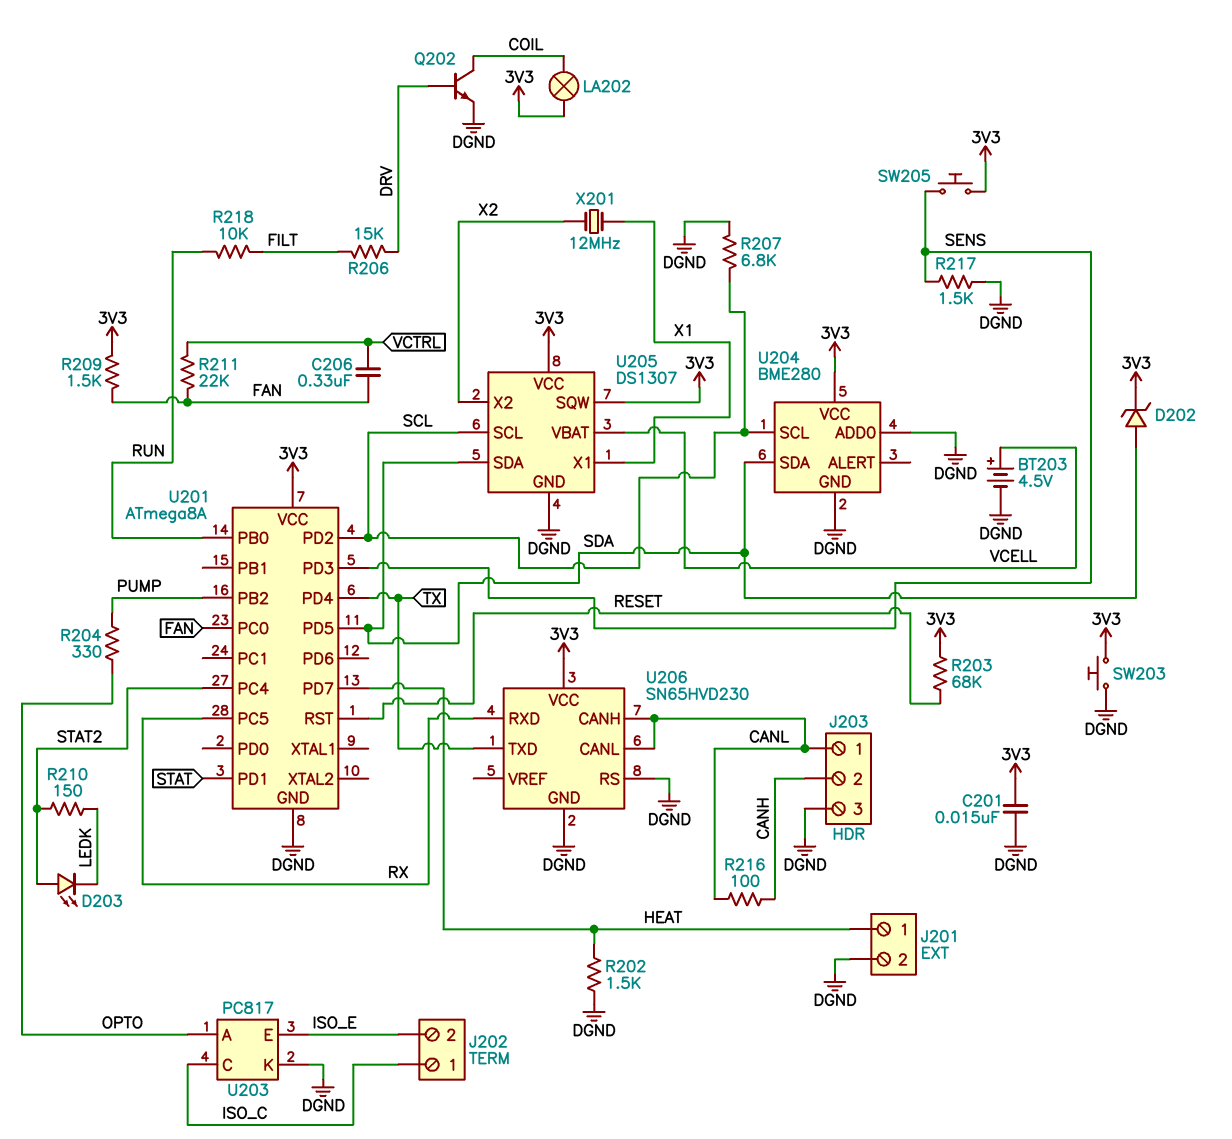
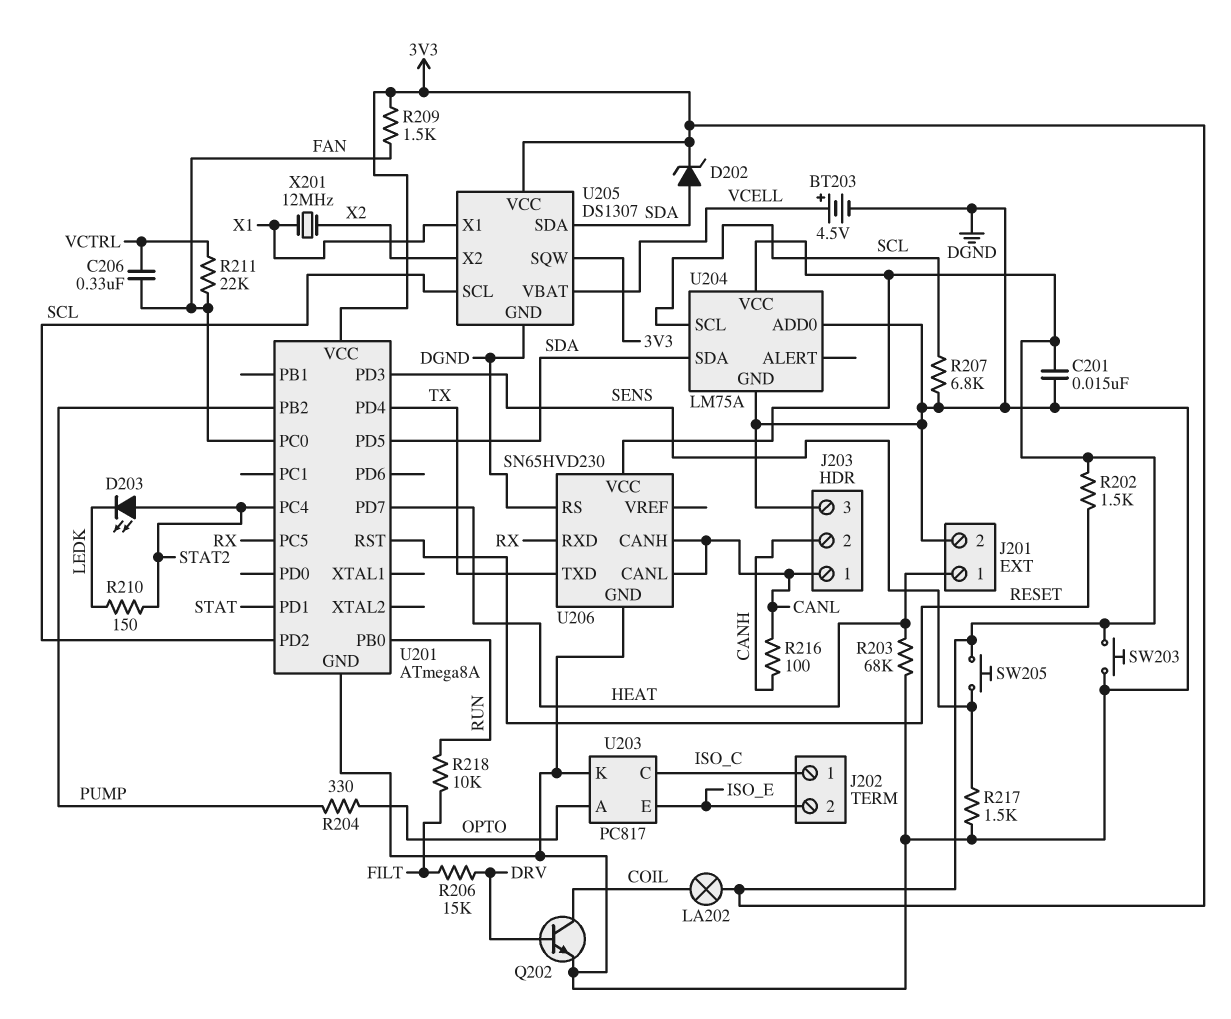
R202: 1.5k (DGND, HEAT) -> 1.5k (3V3, RESET)
R203: 68k (3V3, RESET) -> 68k (DGND, HEAT)
U204: BME280 -> LM75A

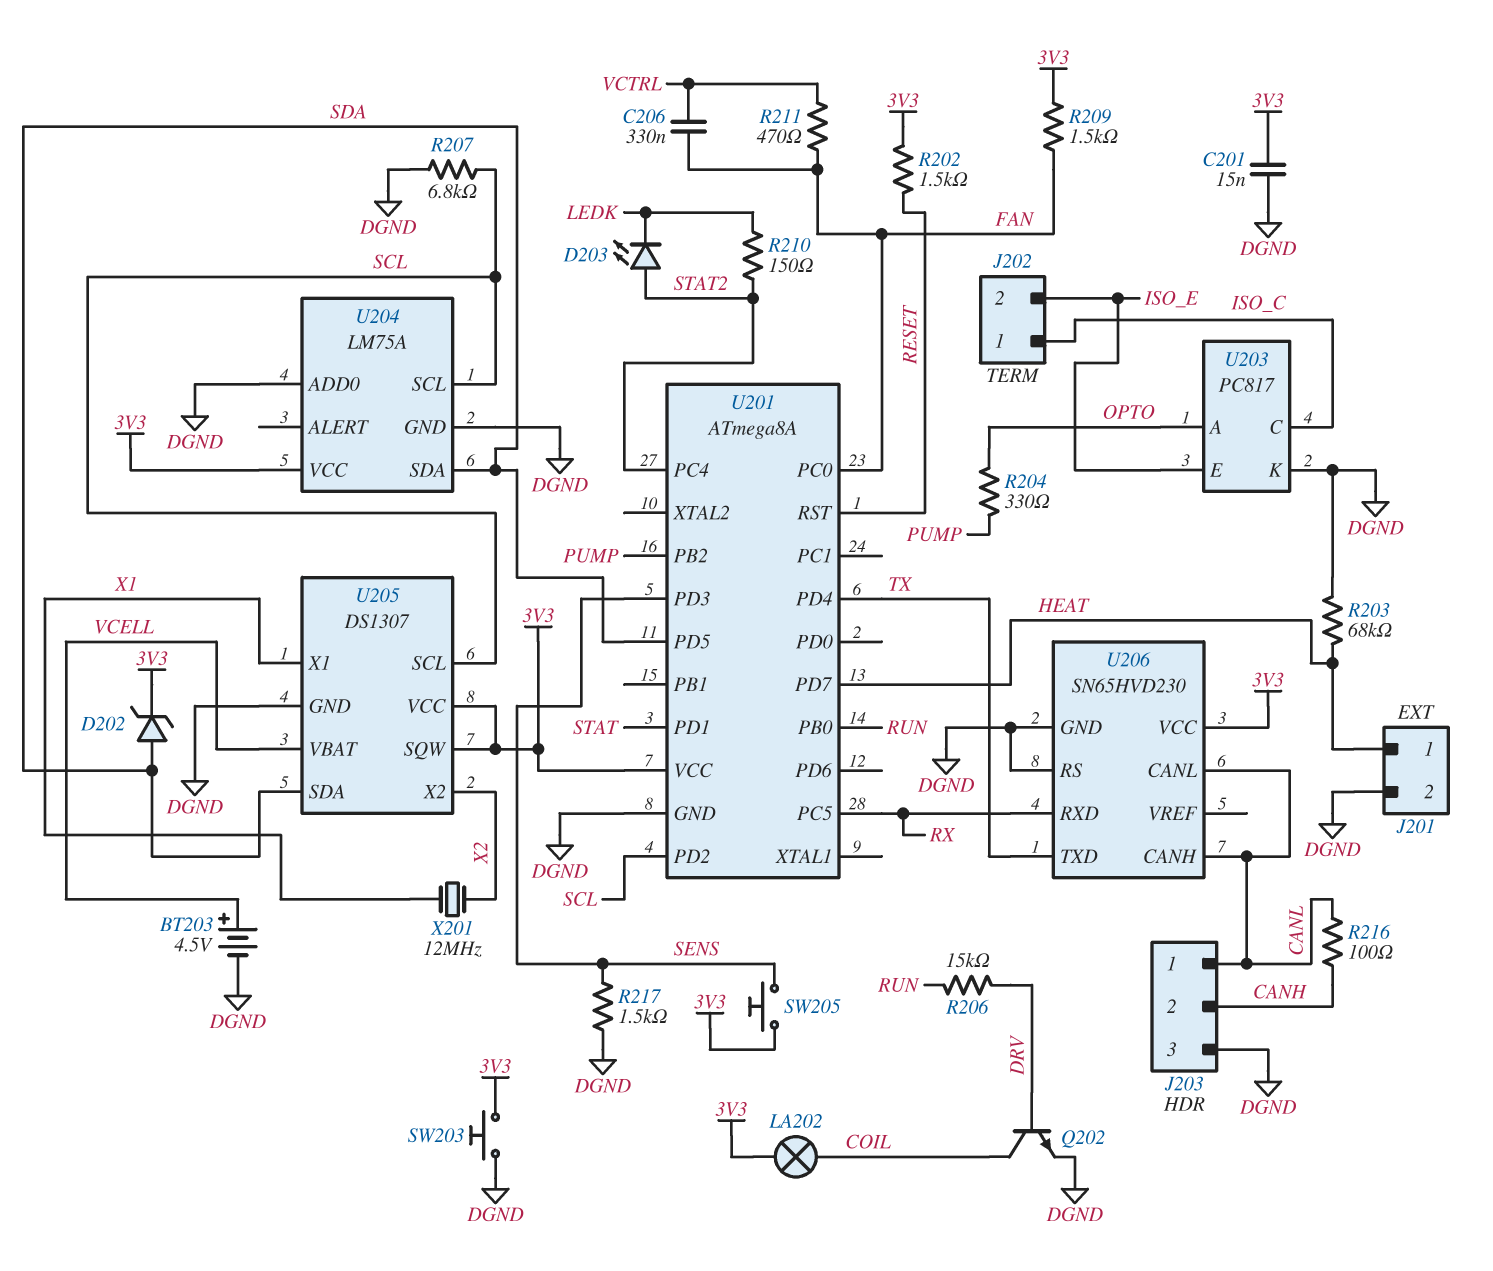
R206: 15k (DRV, FILT) -> 15k (DRV, RUN)
R211: 22k (FAN, VCTRL) -> 470 (FAN, VCTRL)
R218: 10k (FILT, RUN) -> none

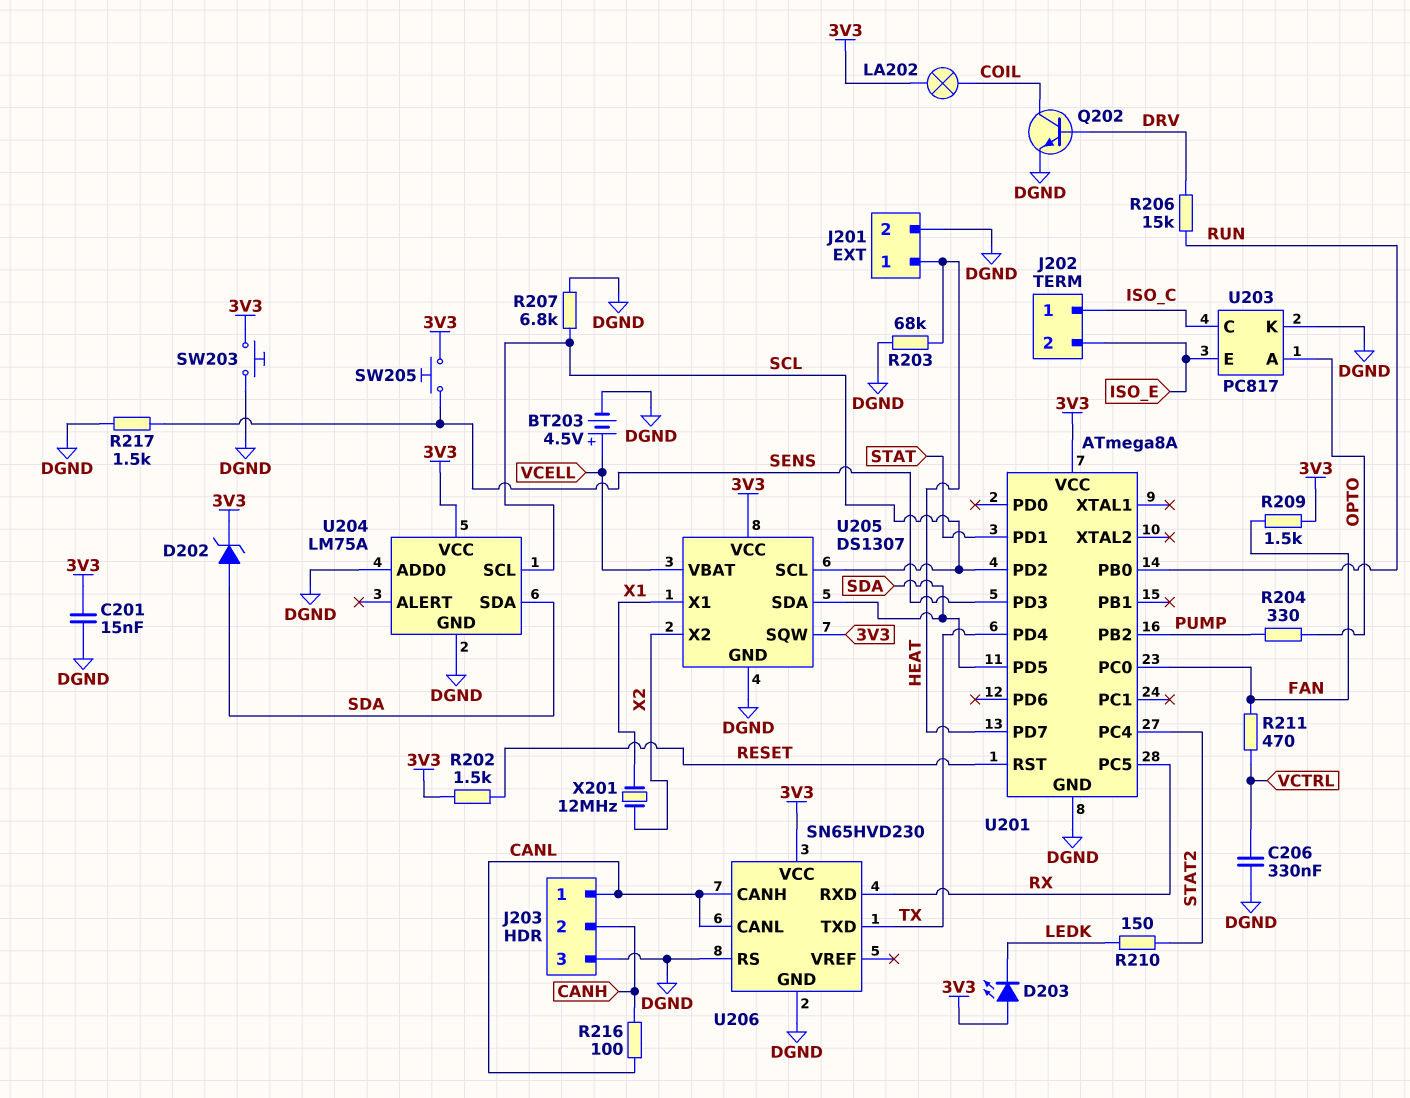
C206: 330nF (FAN, VCTRL) -> 330nF (DGND, VCTRL)
D203: LED (A STAT2, K LEDK) -> LED (A 3V3, K LEDK)

